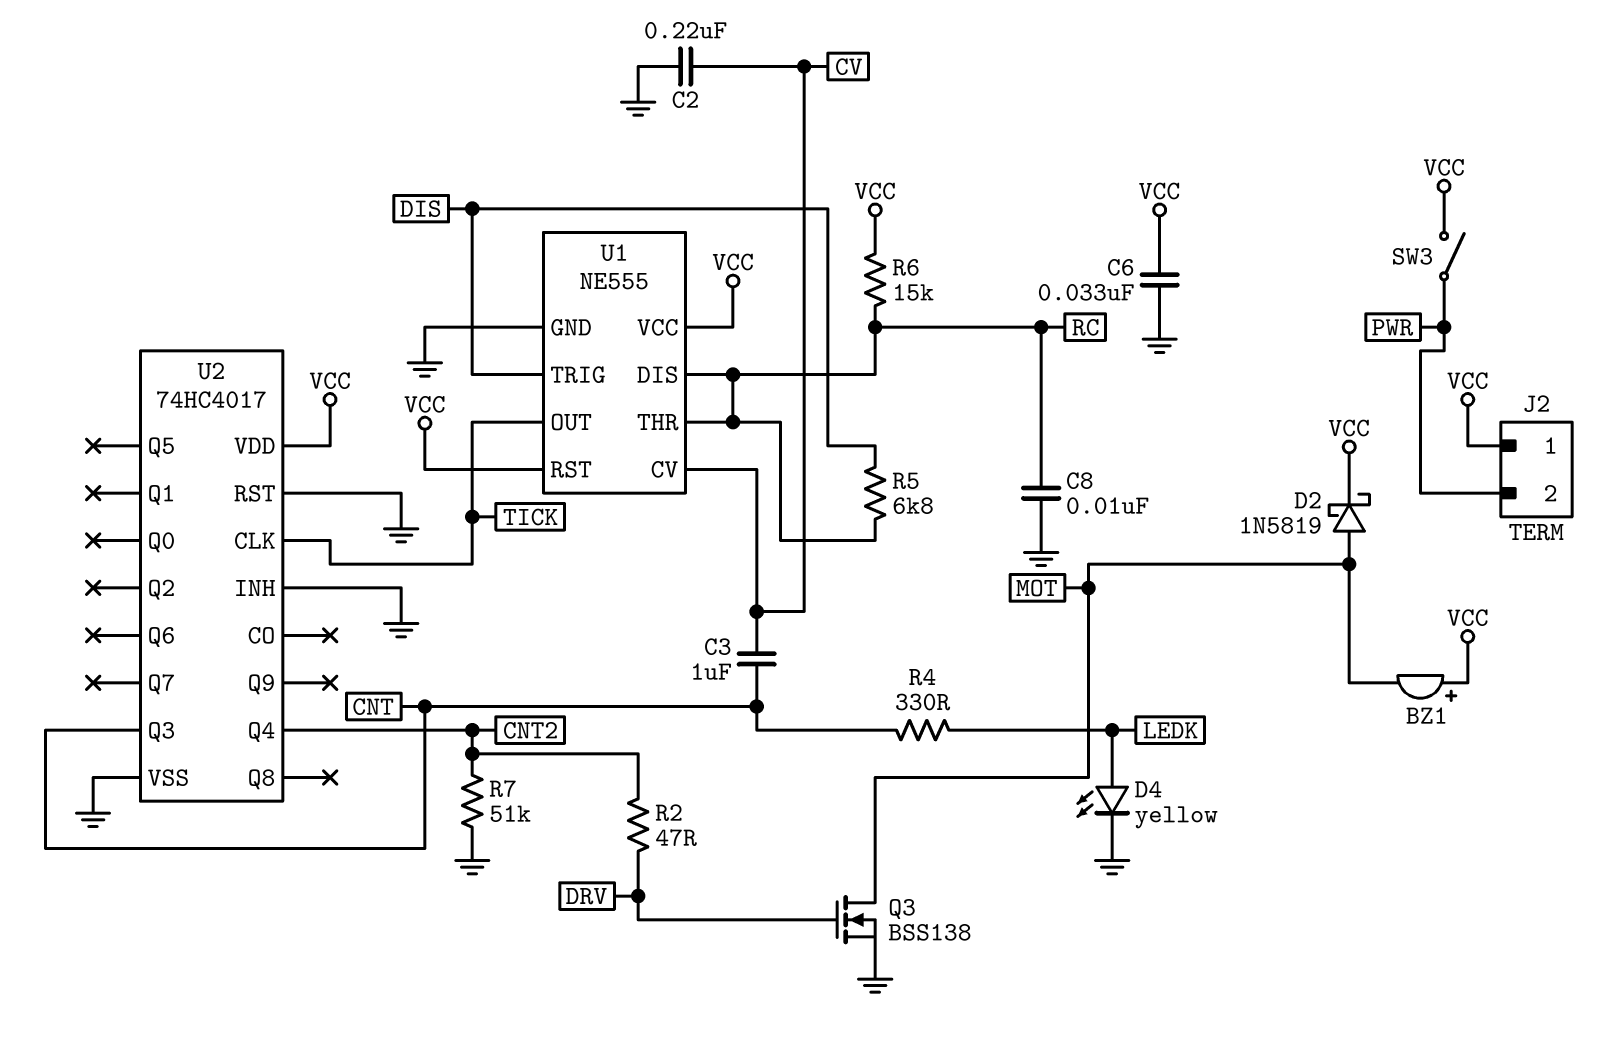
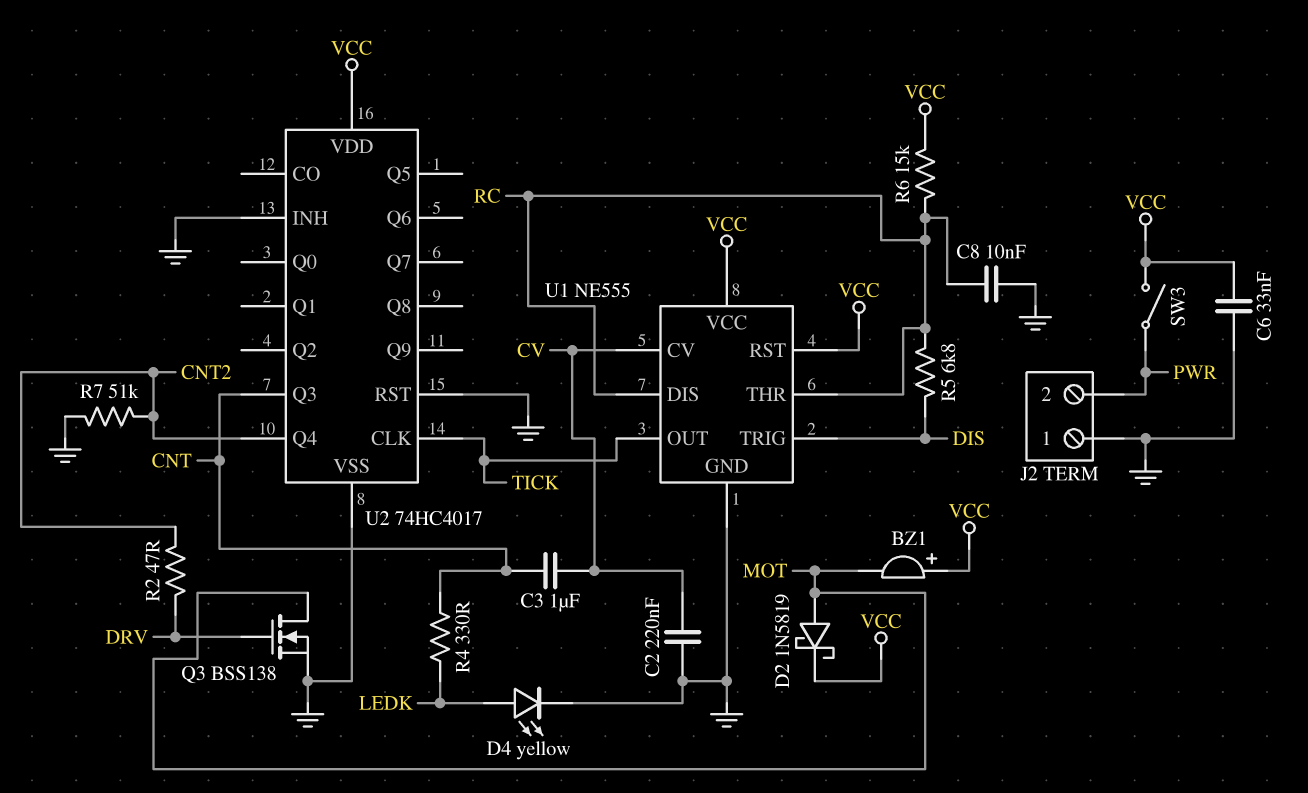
J2 pin 1: VCC -> GND

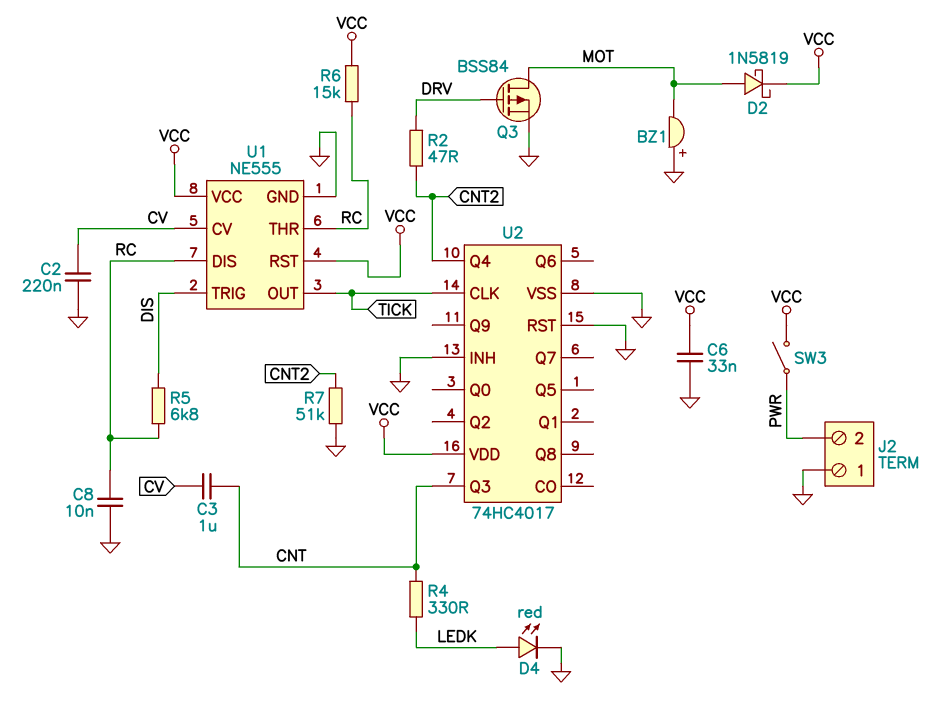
BZ1: buzzer (plus VCC, minus MOT) -> buzzer (plus GND, minus MOT)
D4: LED yellow (A LEDK, K GND) -> LED red (A LEDK, K GND)
Q3: NMOS BSS138 (G DRV, D MOT, S GND) -> PMOS BSS84 (G DRV, D MOT, S GND)

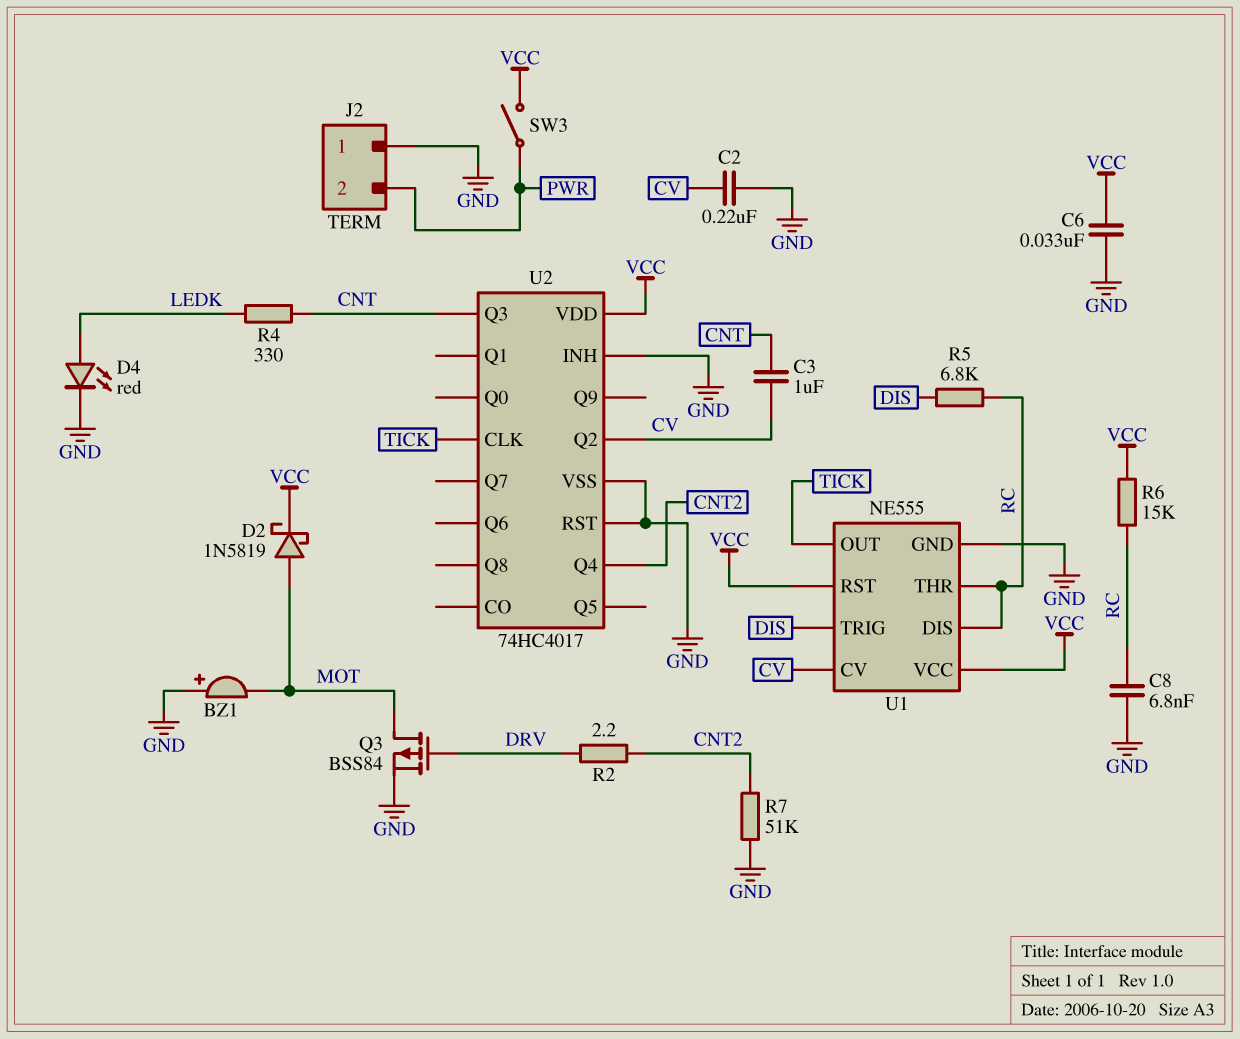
C8: 10nF (GND, RC) -> 6.8nF (GND, RC)
R2: 47 (CNT2, DRV) -> 2.2 (CNT2, DRV)
U2 pin Q2: none -> CV

